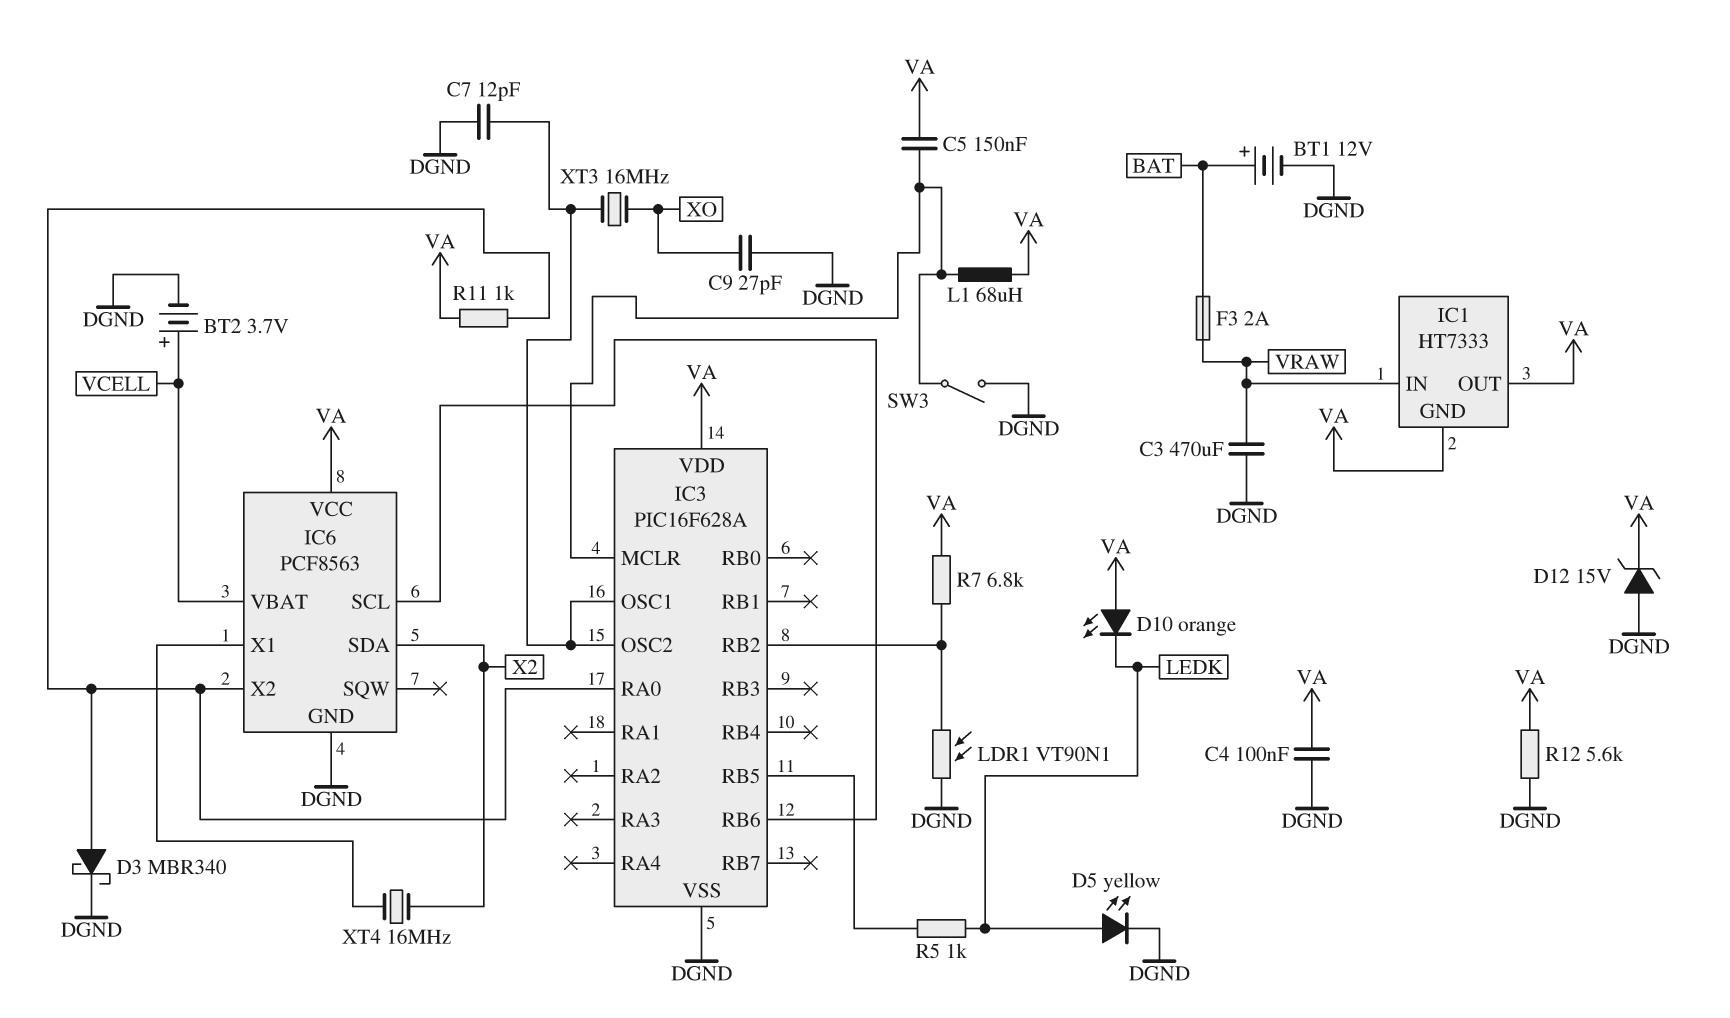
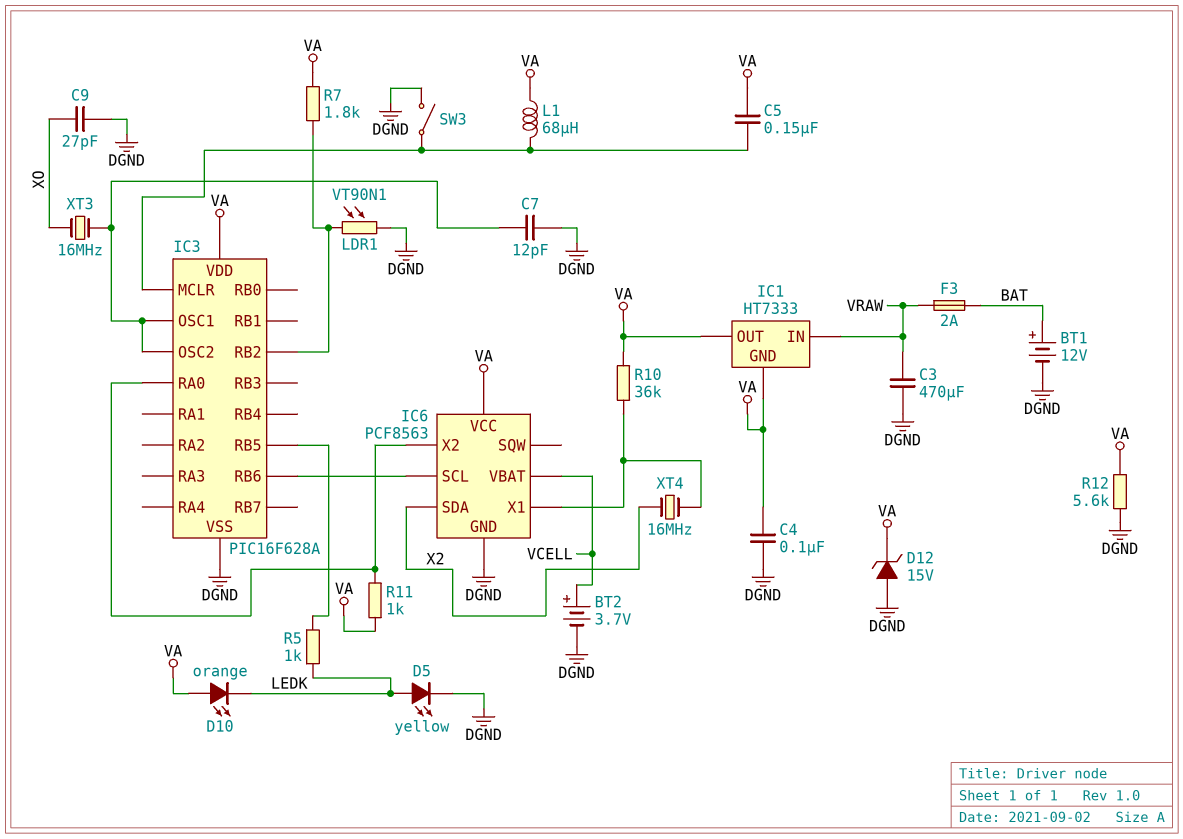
D3: schottky MBR340 (A IC3/RA0, K DGND) -> none
R7: 6.8k (IC3/RB2, VA) -> 1.8k (IC3/RB2, VA)
R10: none -> 36k (IC6/X1, VA)

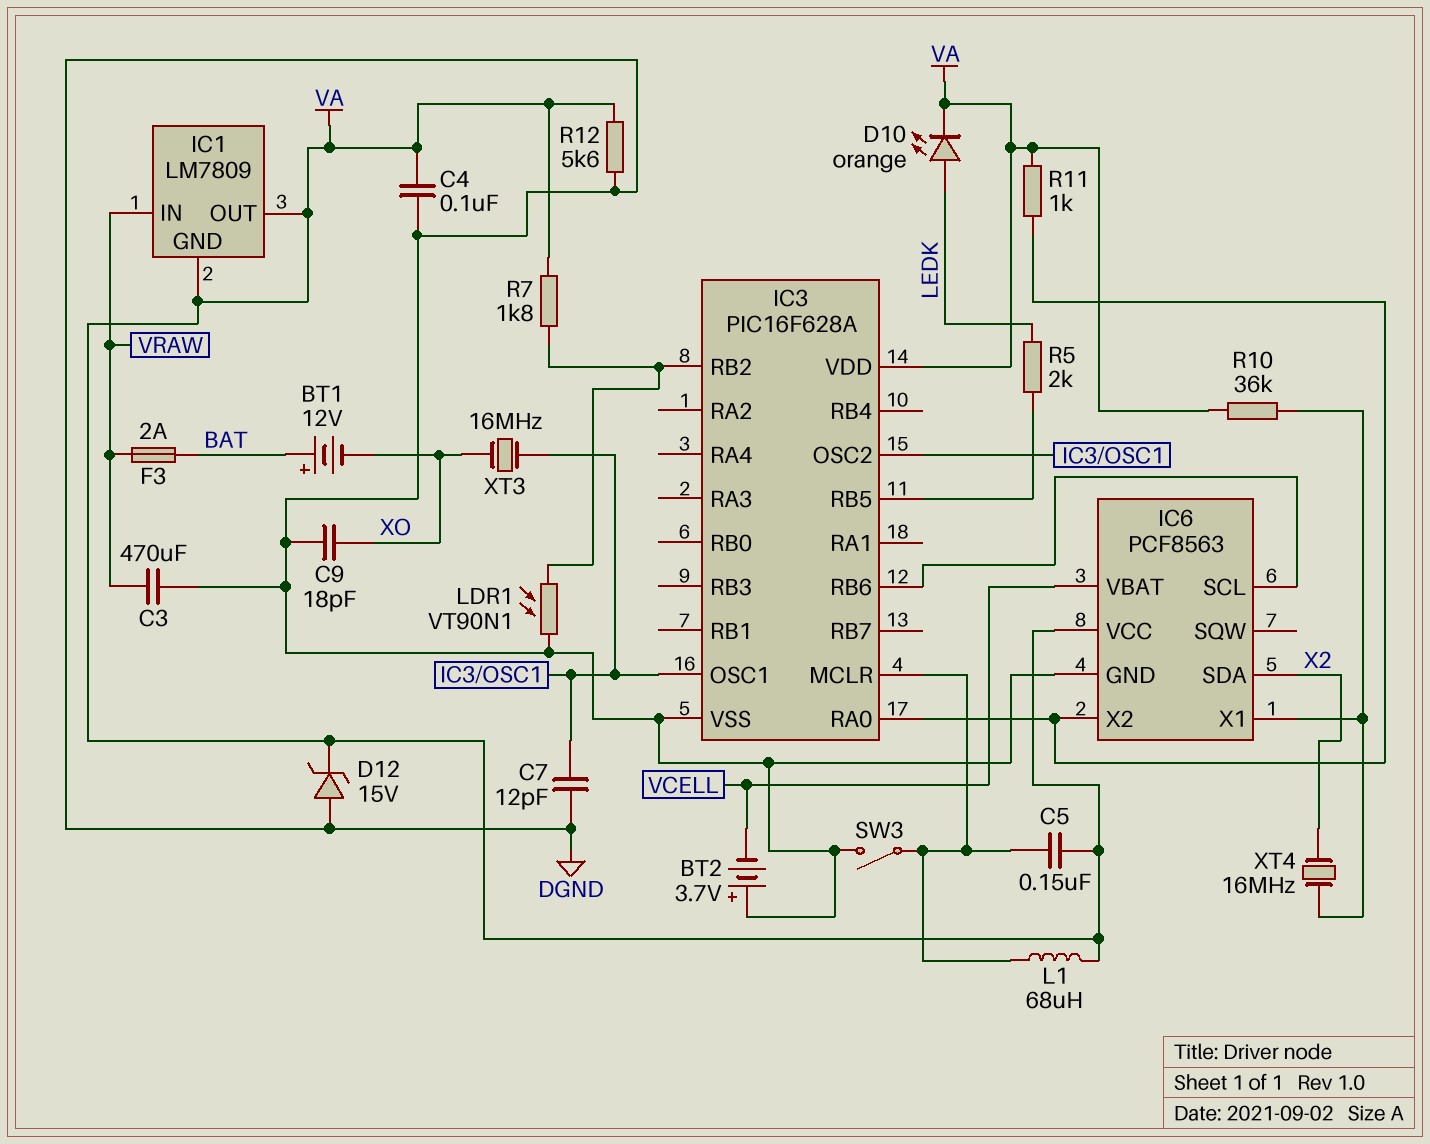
BT1: 12V (plus BAT, minus DGND) -> 12V (plus BAT, minus XO)
BT2: 3.7V (plus VCELL, minus DGND) -> 3.7V (plus DGND, minus VCELL)
C9: 27pF (DGND, XO) -> 18pF (DGND, XO)
D5: LED yellow (A LEDK, K DGND) -> none
D10: LED orange (A VA, K LEDK) -> LED orange (A LEDK, K VA)
IC1: HT7333 -> LM7809
R5: 1k (IC3/RB5, LEDK) -> 2k (IC3/RB5, LEDK)

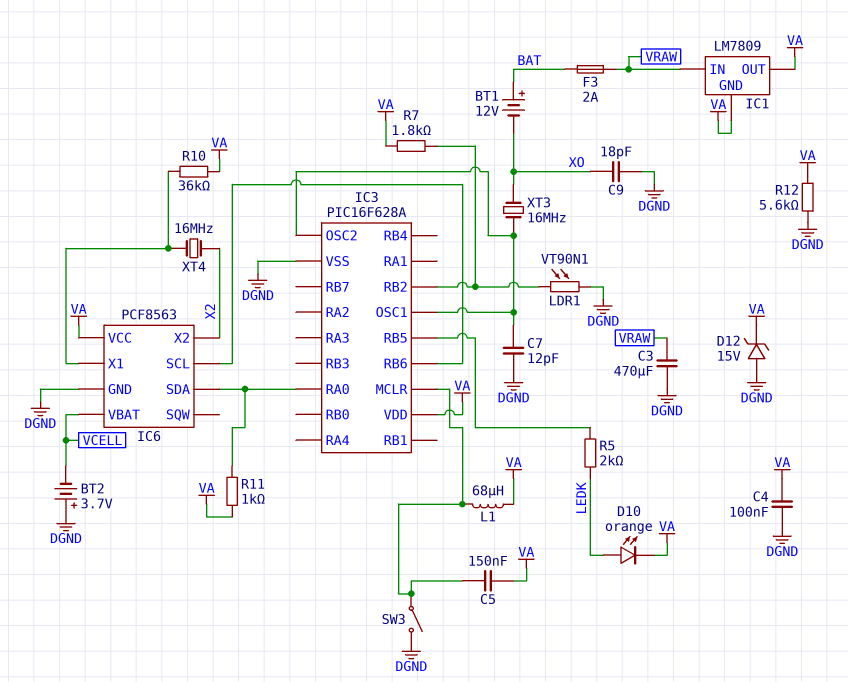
IC6 pin SDA: X2 -> IC3/RA0
IC6 pin X2: IC3/RA0 -> X2

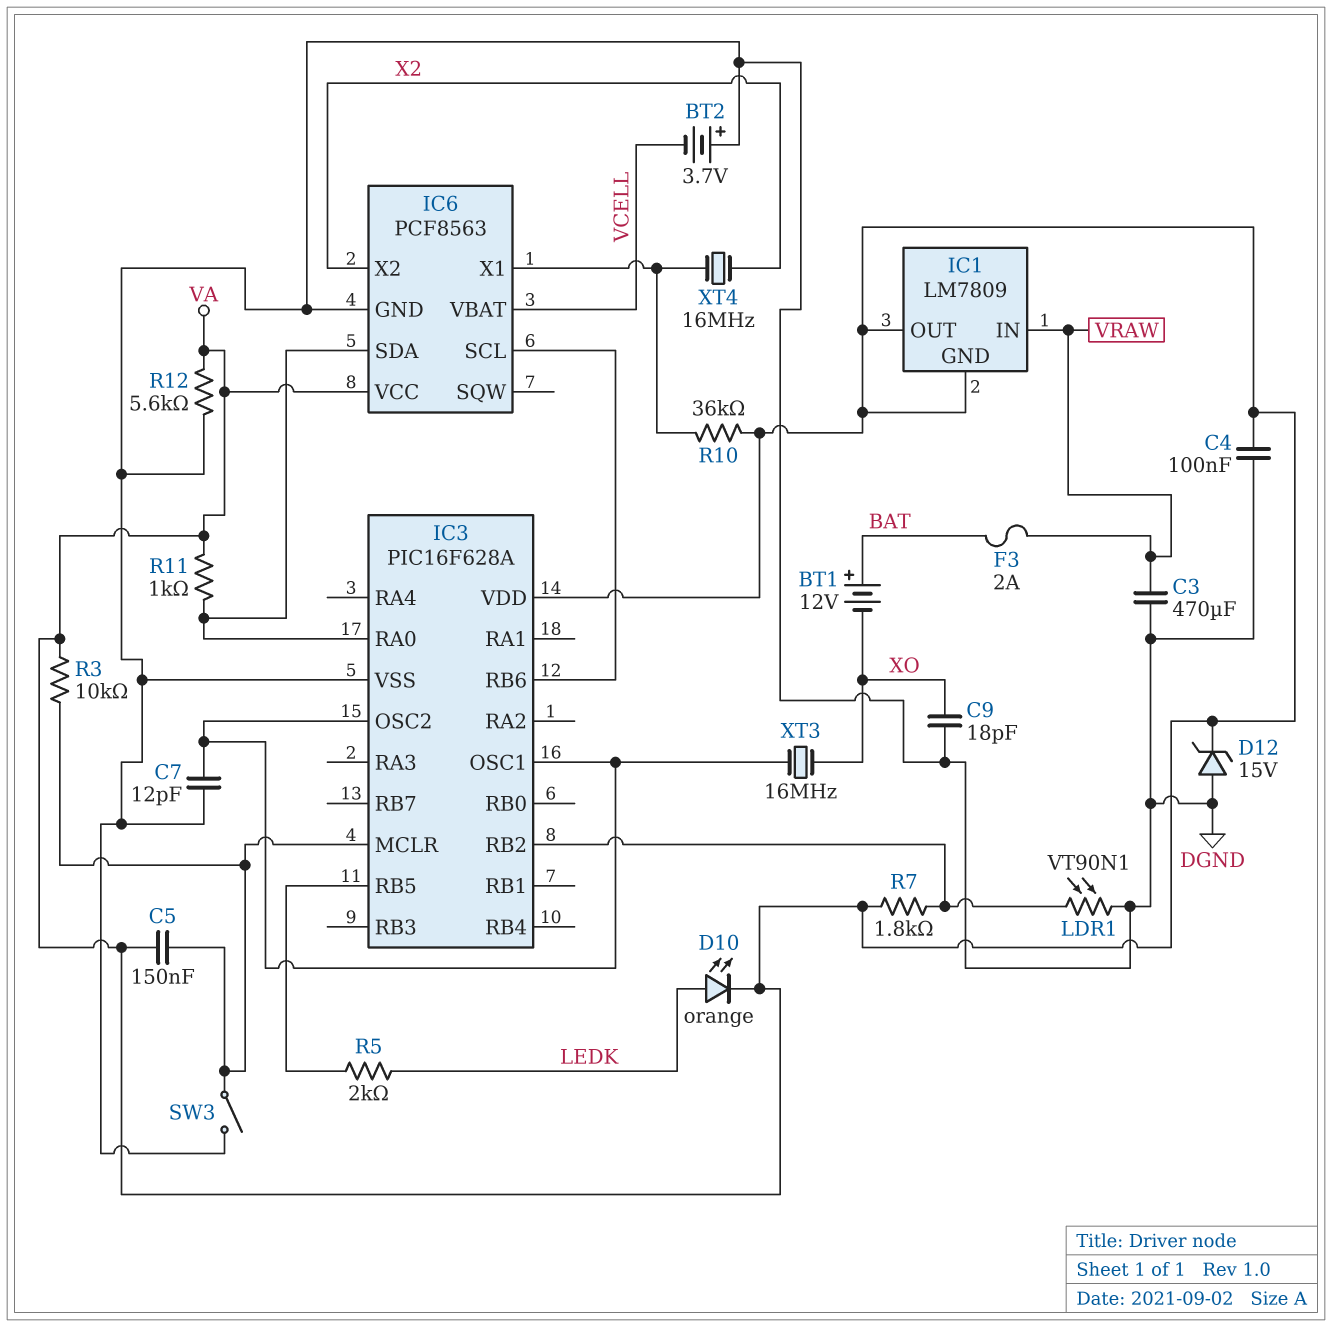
L1: 68uH (IC3/MCLR, VA) -> none
R3: none -> 10k (IC3/MCLR, VA)

